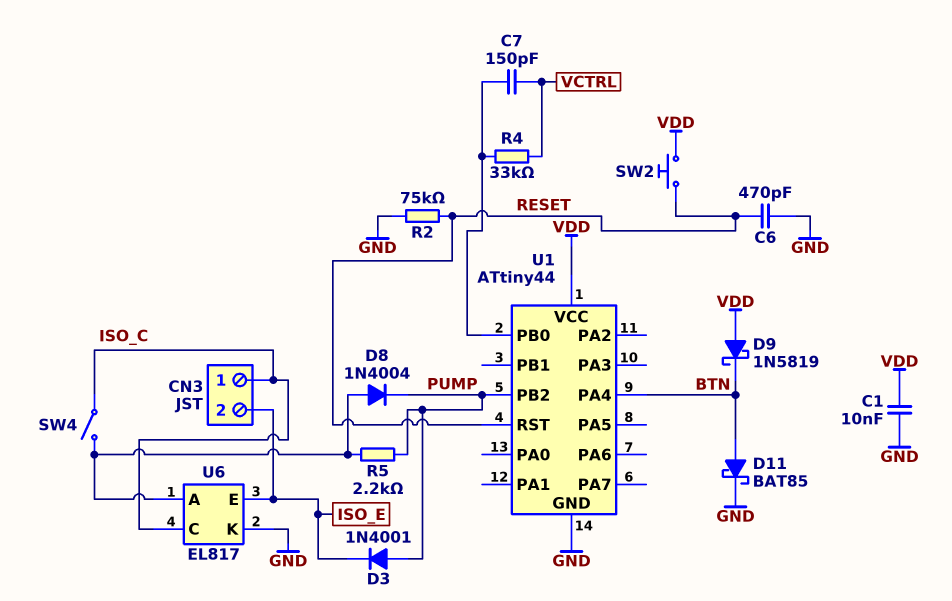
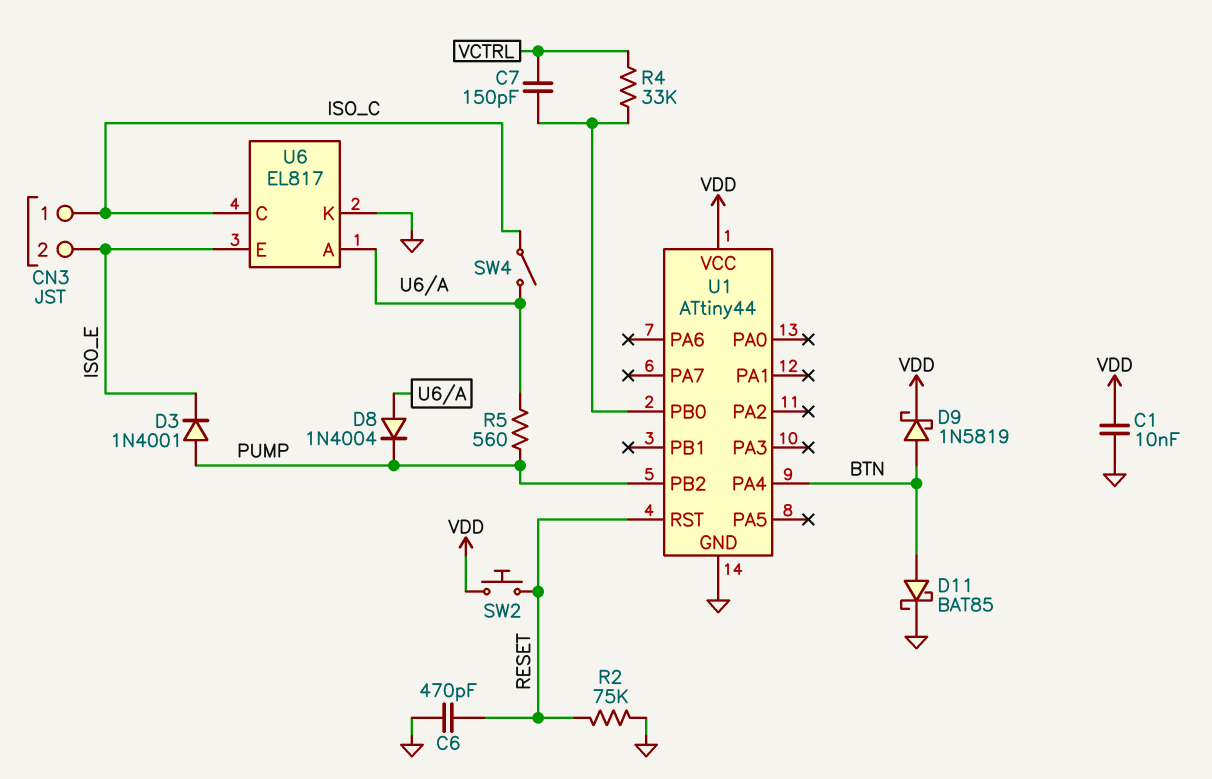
D9: schottky 1N5819 (A VDD, K BTN) -> schottky 1N5819 (A BTN, K VDD)
R5: 2.2k (PUMP, U6/A) -> 560 (PUMP, U6/A)

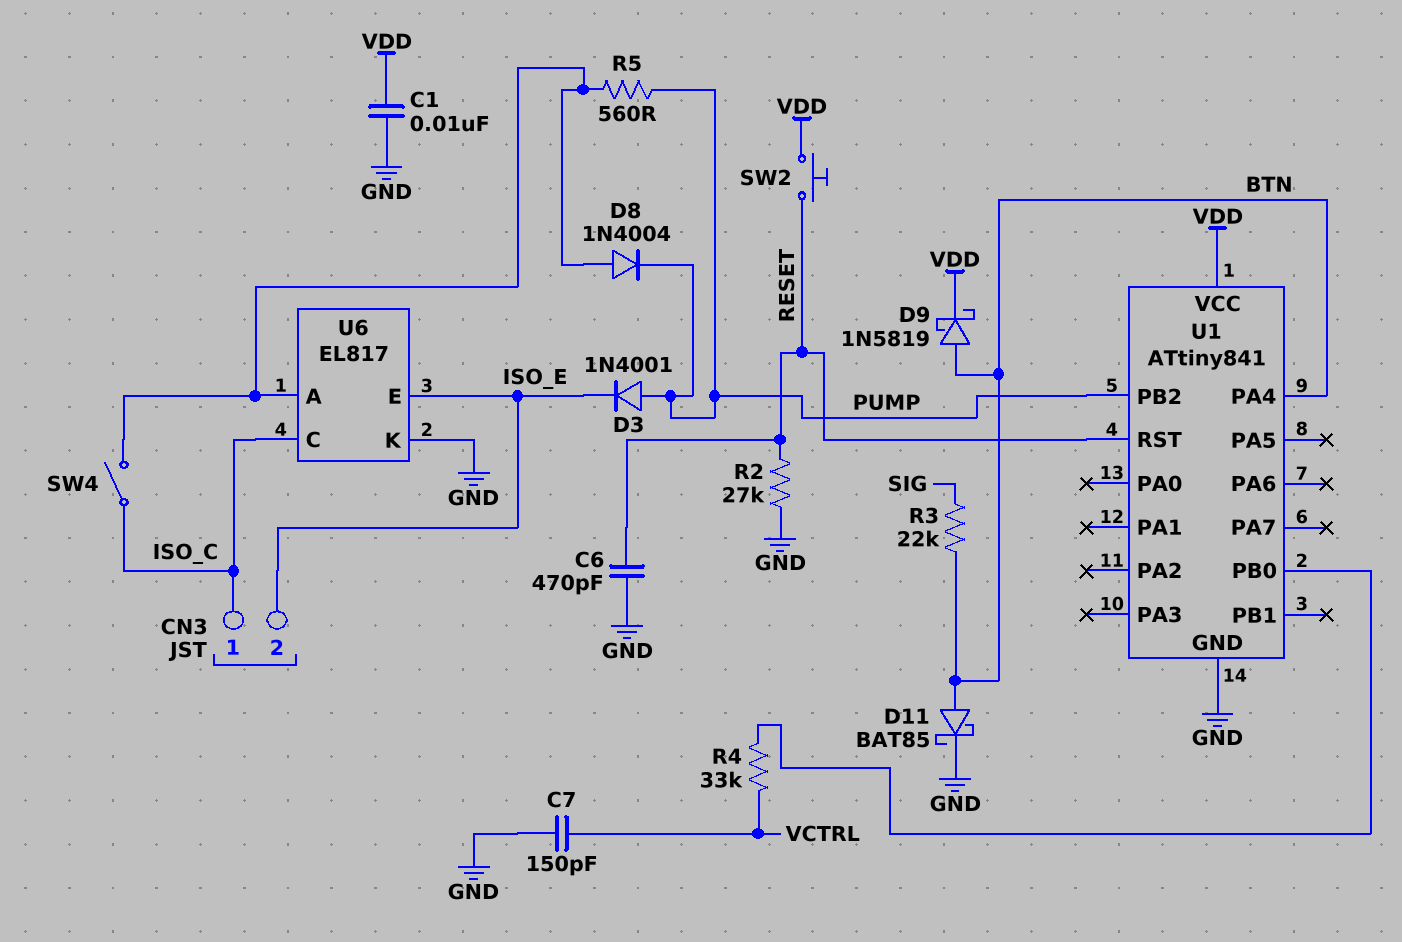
C7: 150pF (U1/PB0, VCTRL) -> 150pF (GND, VCTRL)
R2: 75k (GND, RESET) -> 27k (GND, RESET)
R3: none -> 22k (BTN, SIG)
U1: ATtiny44 -> ATtiny841

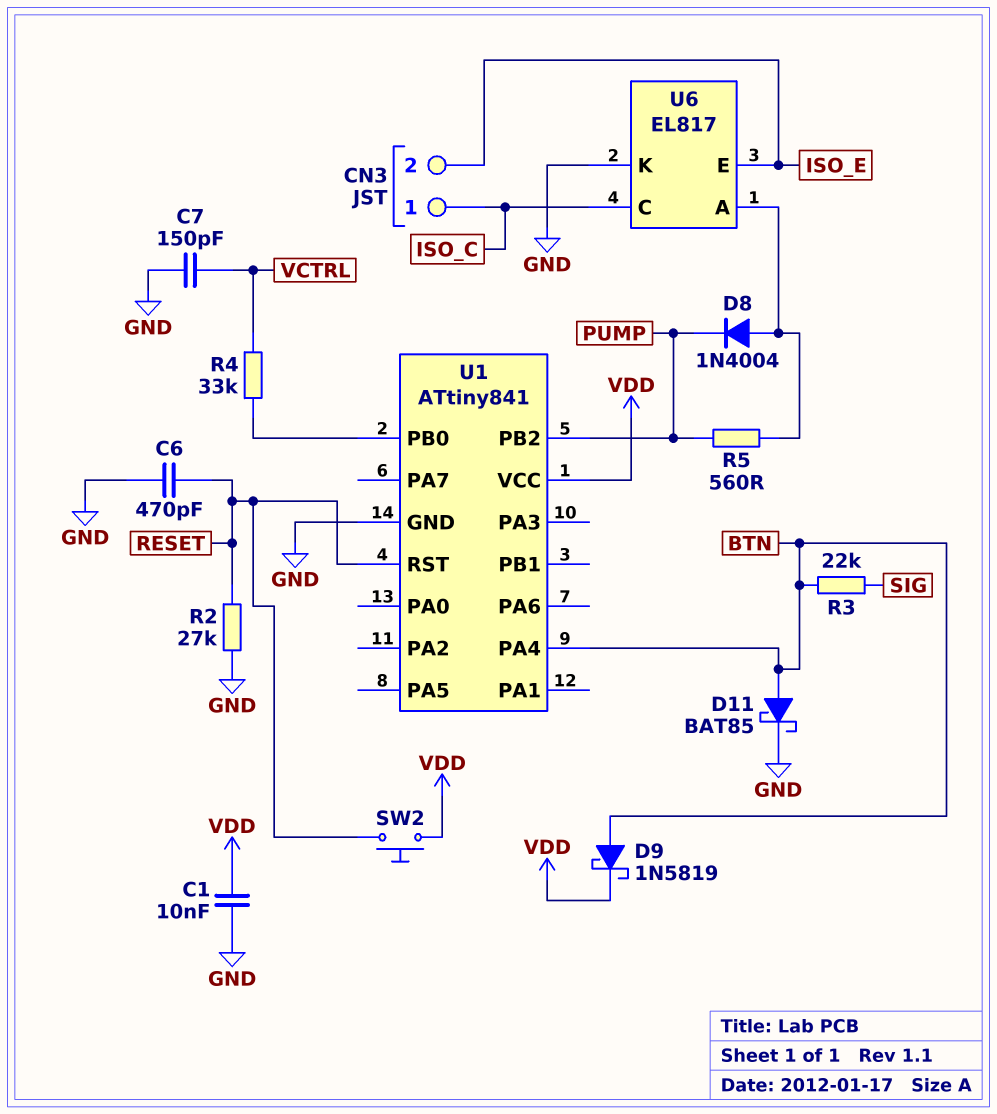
D3: diode 1N4001 (A PUMP, K ISO_E) -> none
SW4: switch (ISO_C, U6/A) -> none

